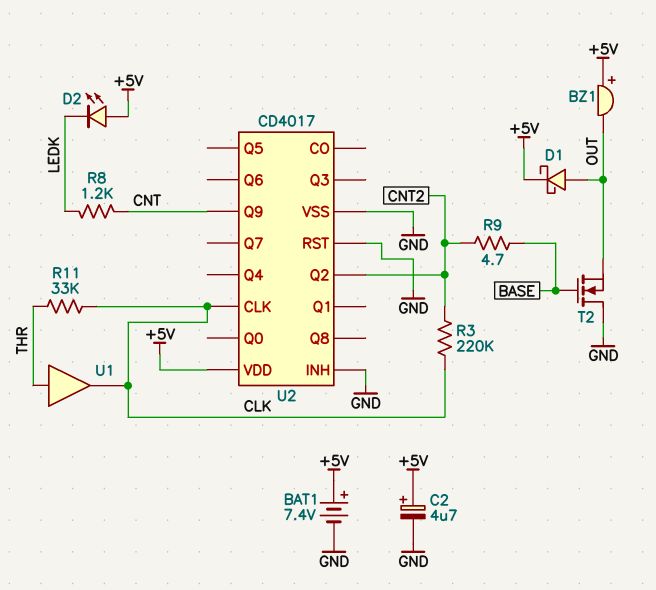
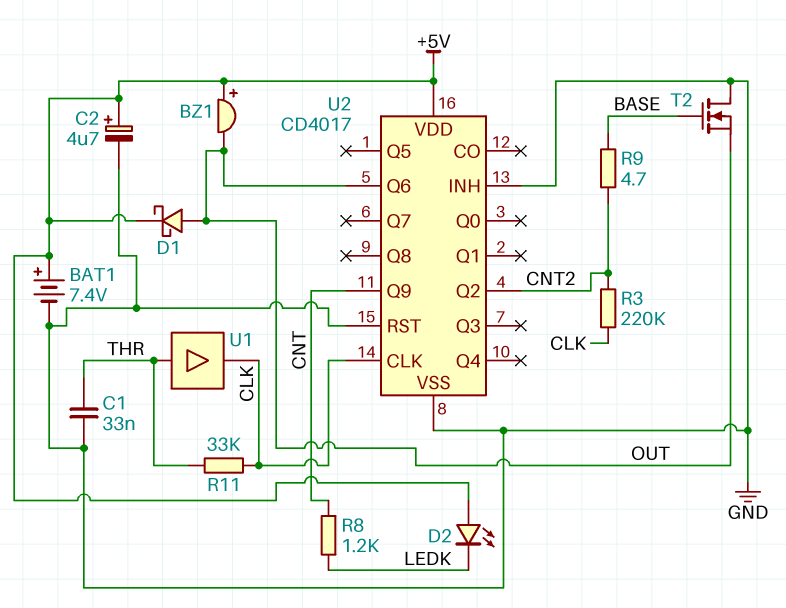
C1: none -> 33nF (GND, THR)
U2 pin Q6: none -> OUT

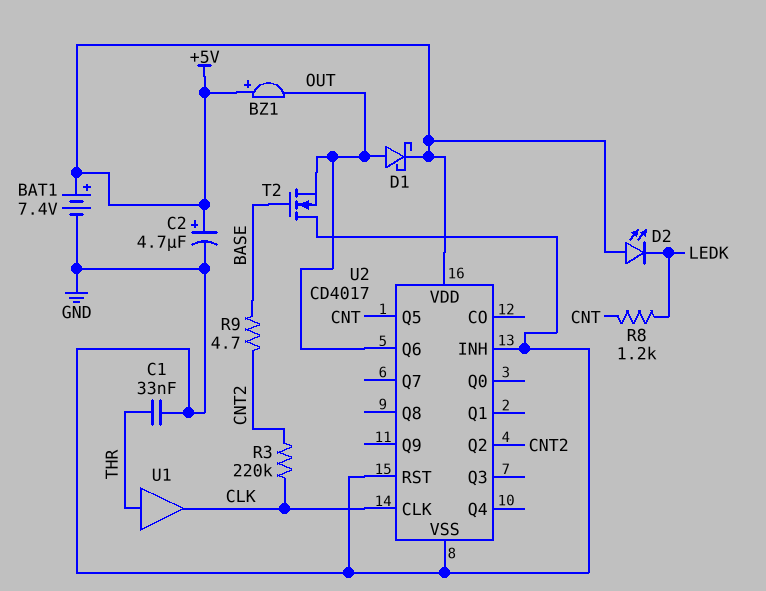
R11: 33k (CLK, THR) -> none
U2 pin Q5: none -> CNT
U2 pin Q9: CNT -> none

